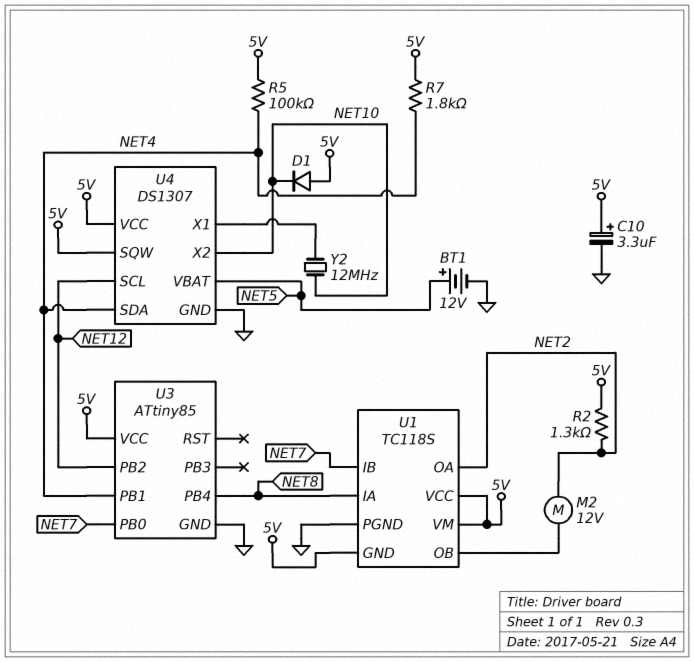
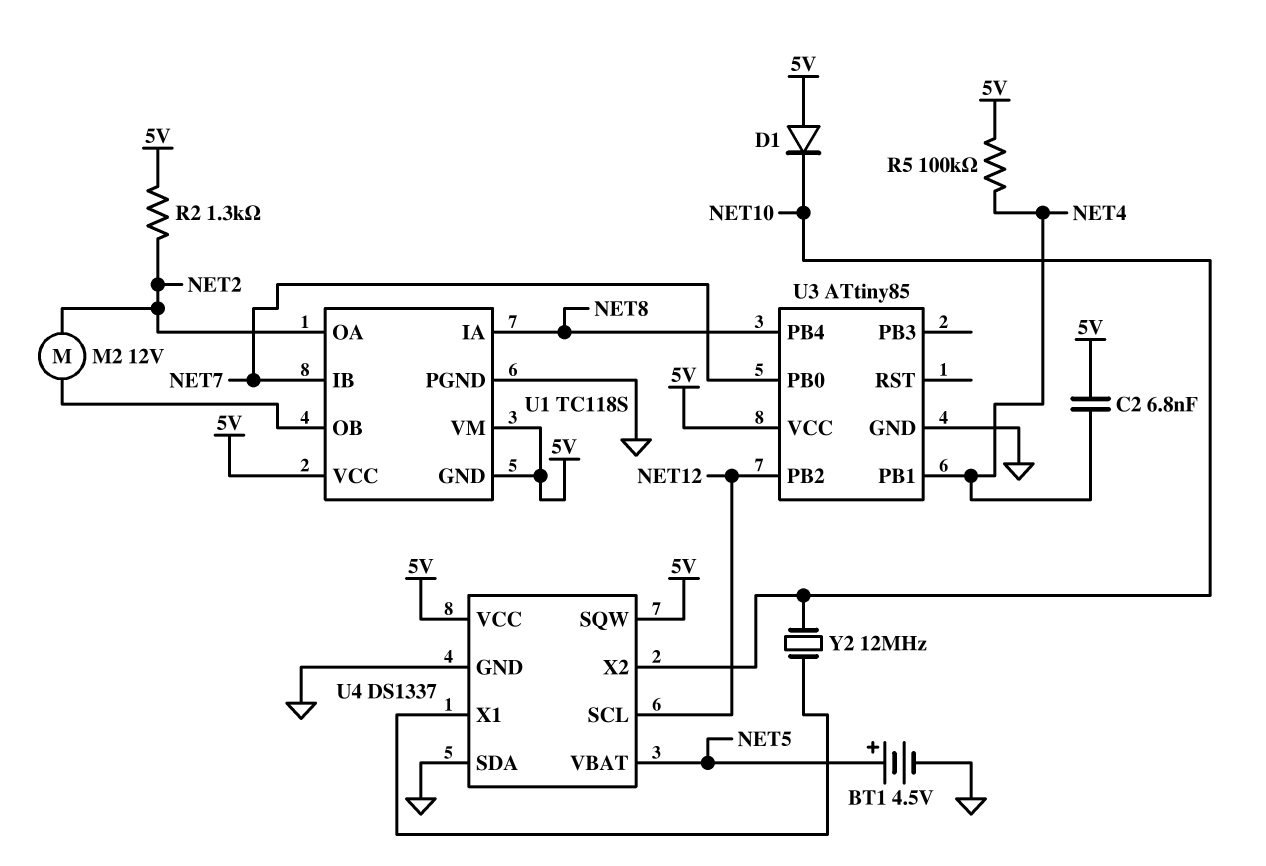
BT1: 12V (plus NET5, minus GND) -> 4.5V (plus NET5, minus GND)
C2: none -> 6.8nF (5V, NET4)
C10: 3.3uF (plus 5V, minus GND) -> none
R7: 1.8k (5V, NET4) -> none
U4: DS1307 -> DS1337
U4 pin SDA: NET4 -> GND

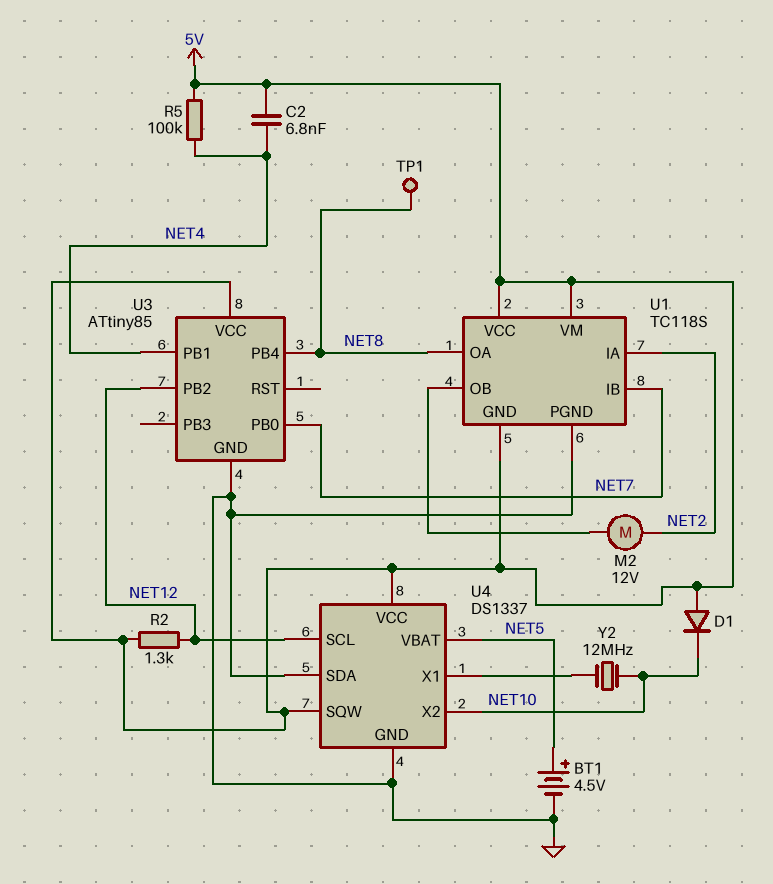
R2: 1.3k (5V, NET2) -> 1.3k (5V, NET12)
TP1: none -> test point (NET8)
U1 pin IA: NET8 -> NET2
U1 pin OA: NET2 -> NET8

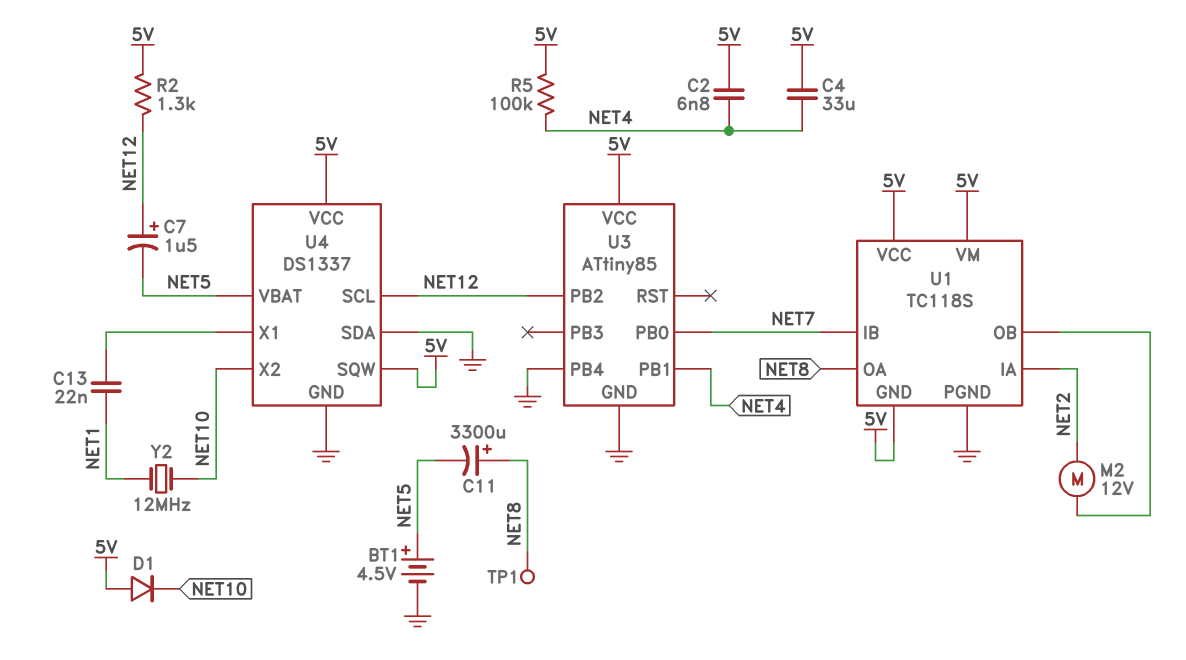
C4: none -> 33uF (5V, NET4)
C7: none -> 1.5uF (plus NET12, minus NET5)
C11: none -> 3300uF (plus NET8, minus NET5)
C13: none -> 22nF (NET1, U4/X1)
U3 pin PB4: NET8 -> GND
Y2: 12MHz (NET10, U4/X1) -> 12MHz (NET1, NET10)

